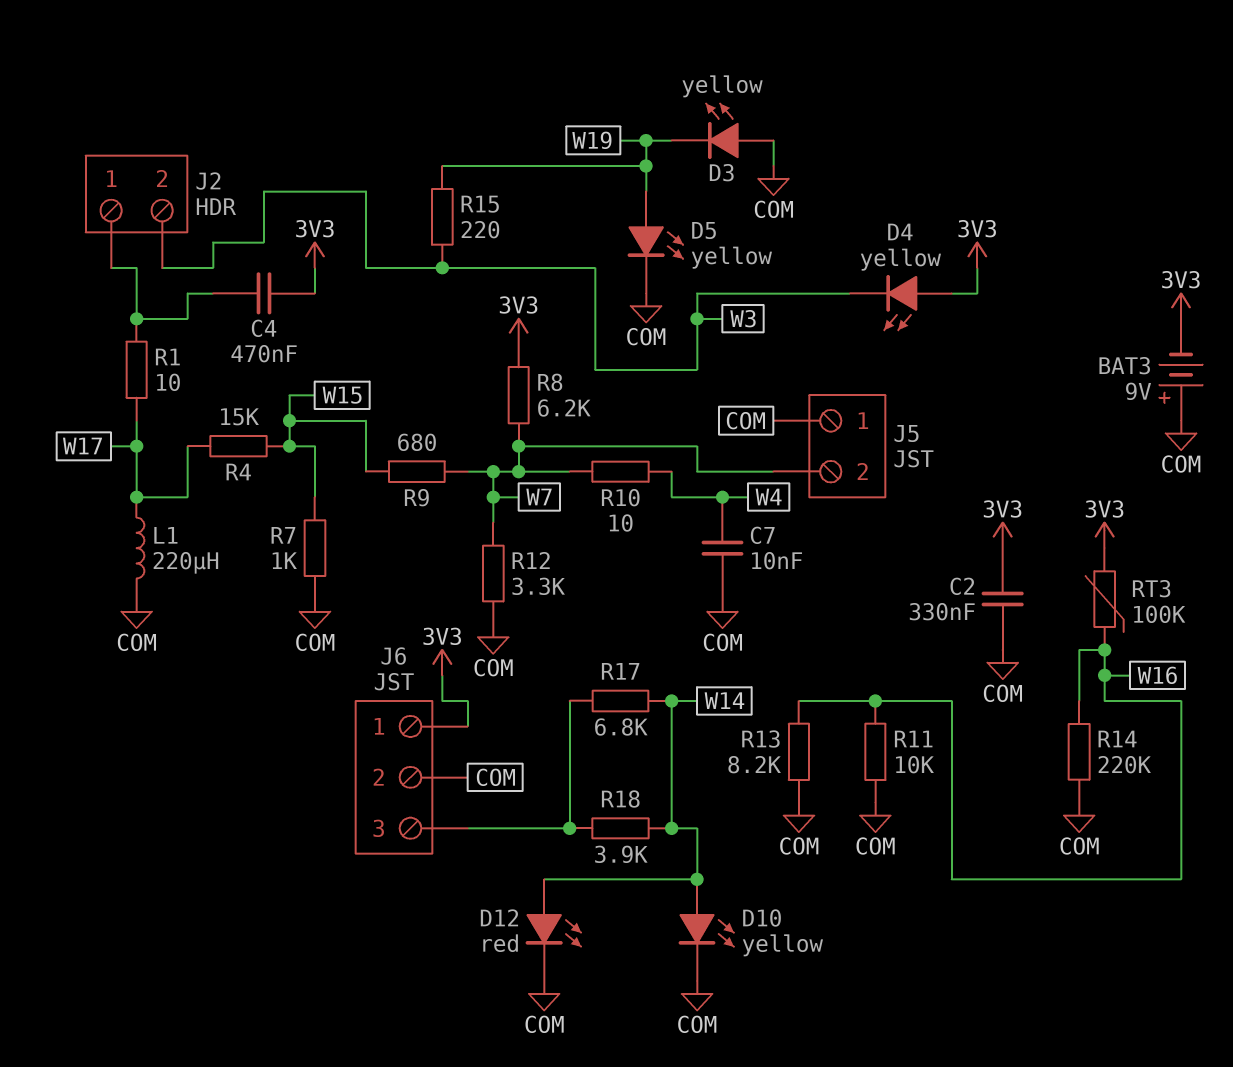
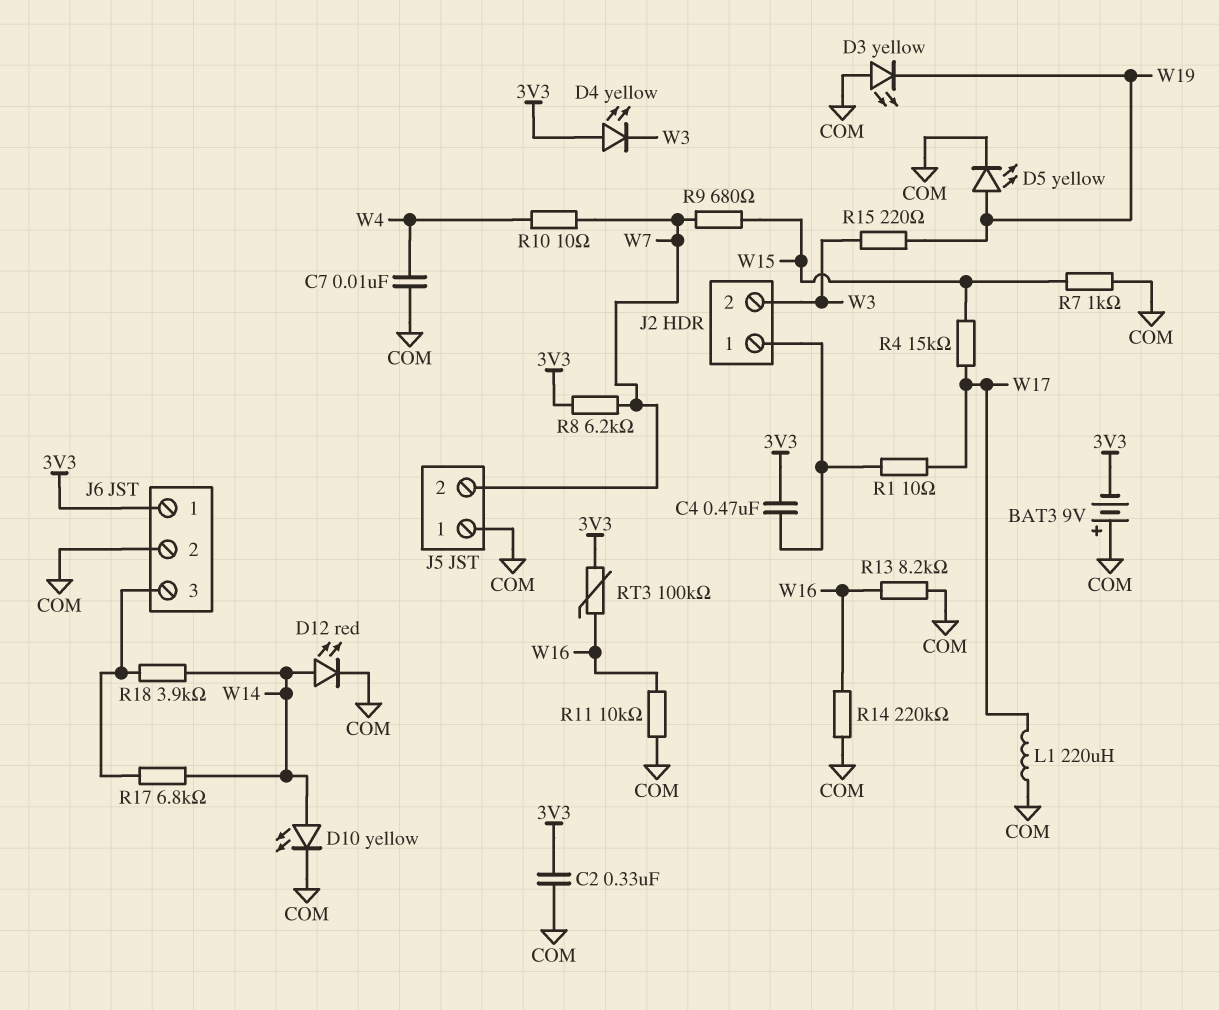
R12: 3.3k (COM, W7) -> none

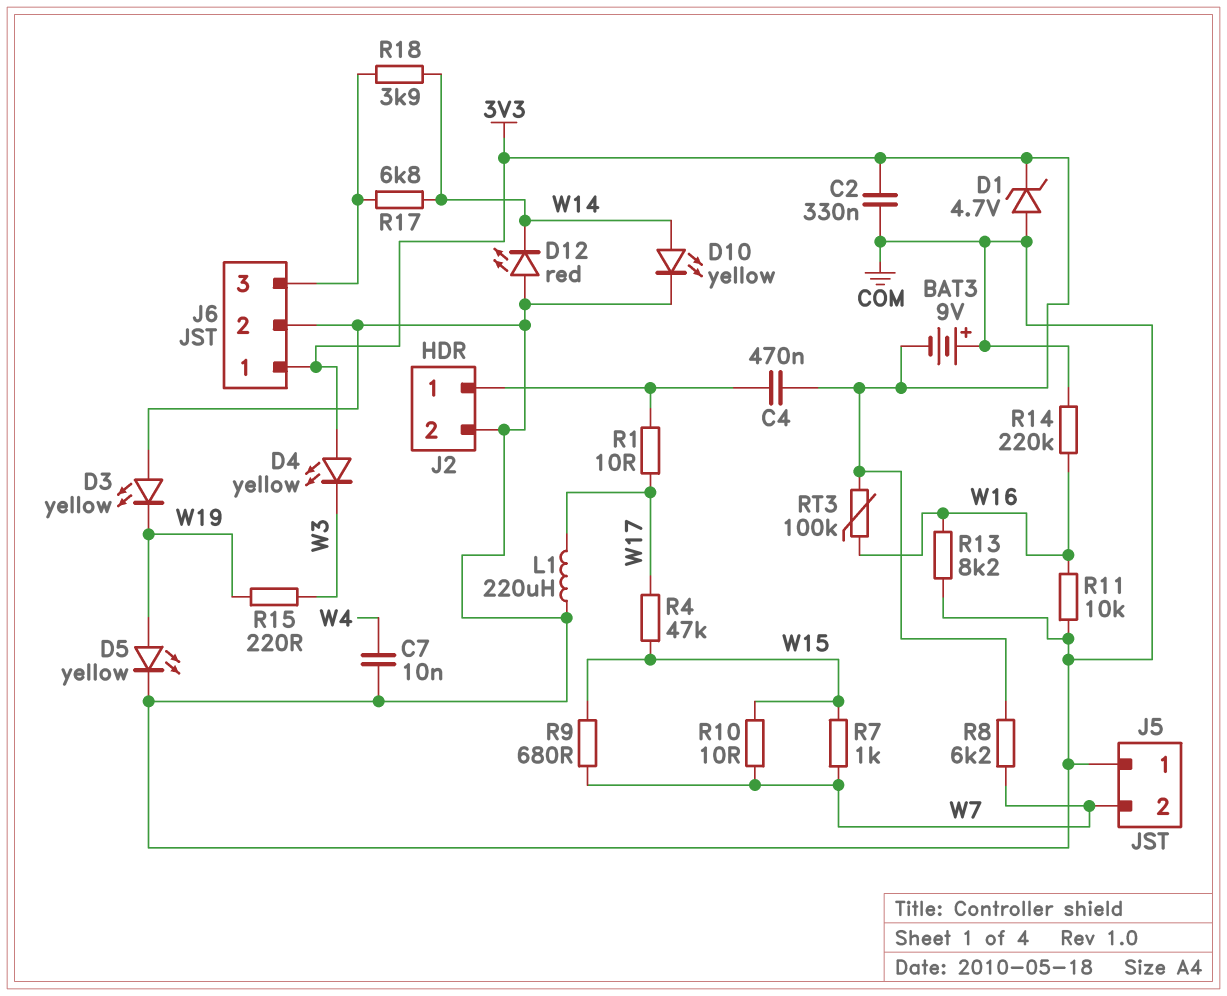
D1: none -> zener 4.7V (A COM, K 3V3)
D12: LED red (A W14, K COM) -> LED red (A COM, K W14)
J2 pin 2: W3 -> COM
R4: 15k (W15, W17) -> 47k (W15, W17)
R7: 1k (COM, W15) -> 1k (W7, W15)
R10: 10 (W4, W7) -> 10 (W7, W15)

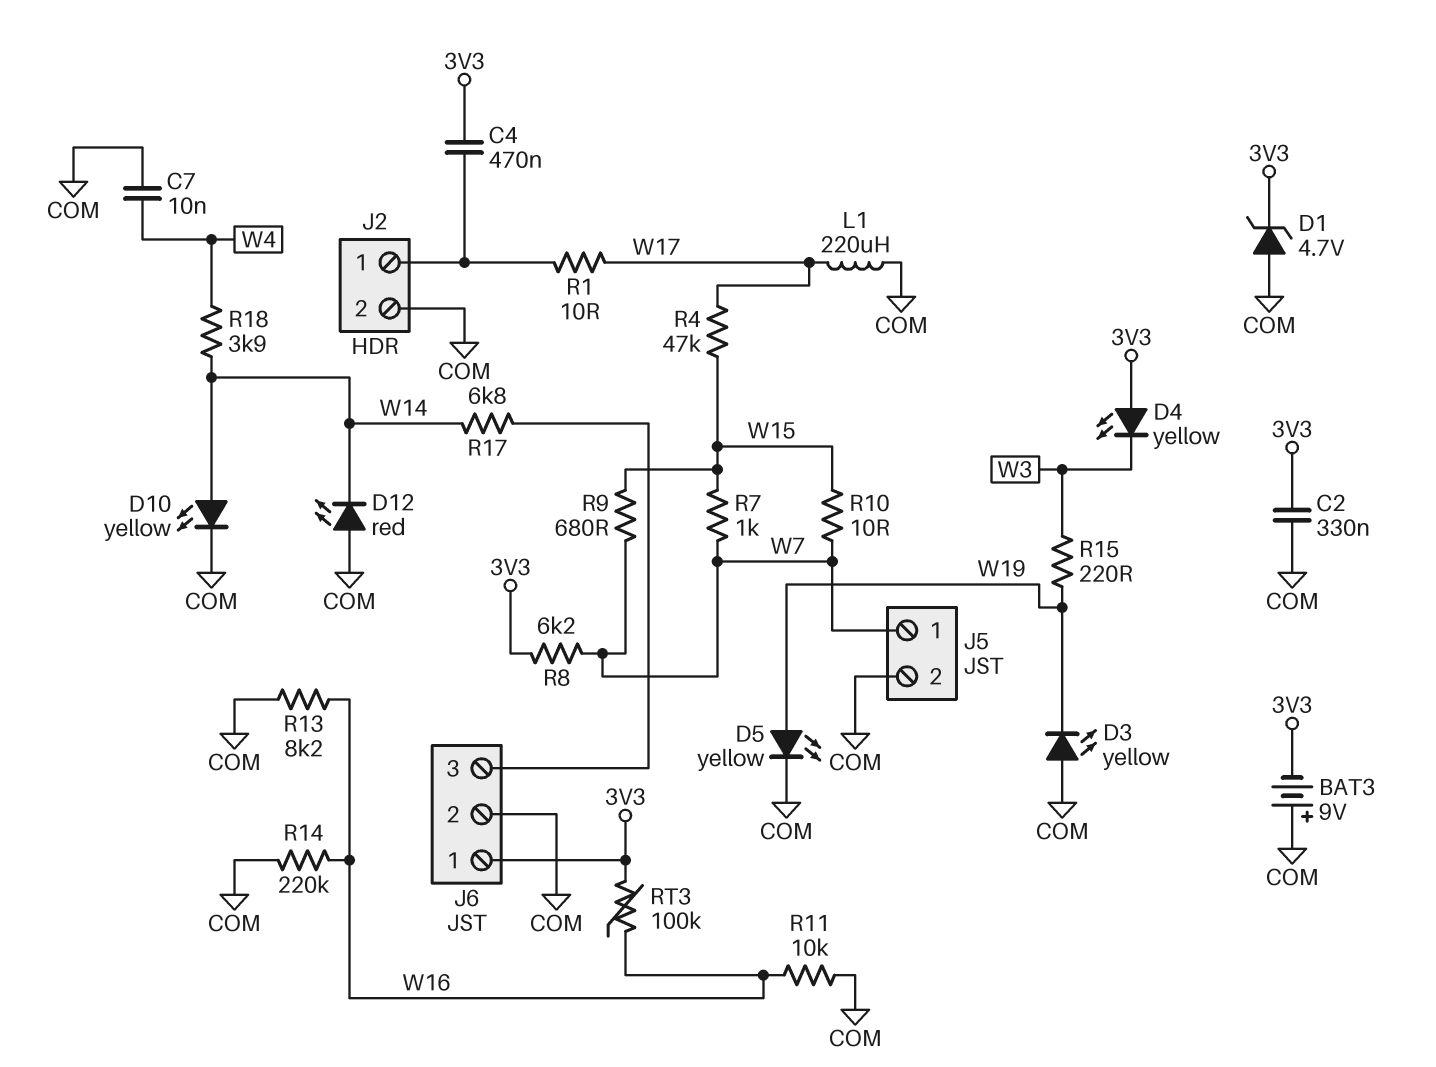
J5 pin 1: COM -> W7
J5 pin 2: W7 -> COM
R18: 3.9k (J6/3, W14) -> 3.9k (W4, W14)

